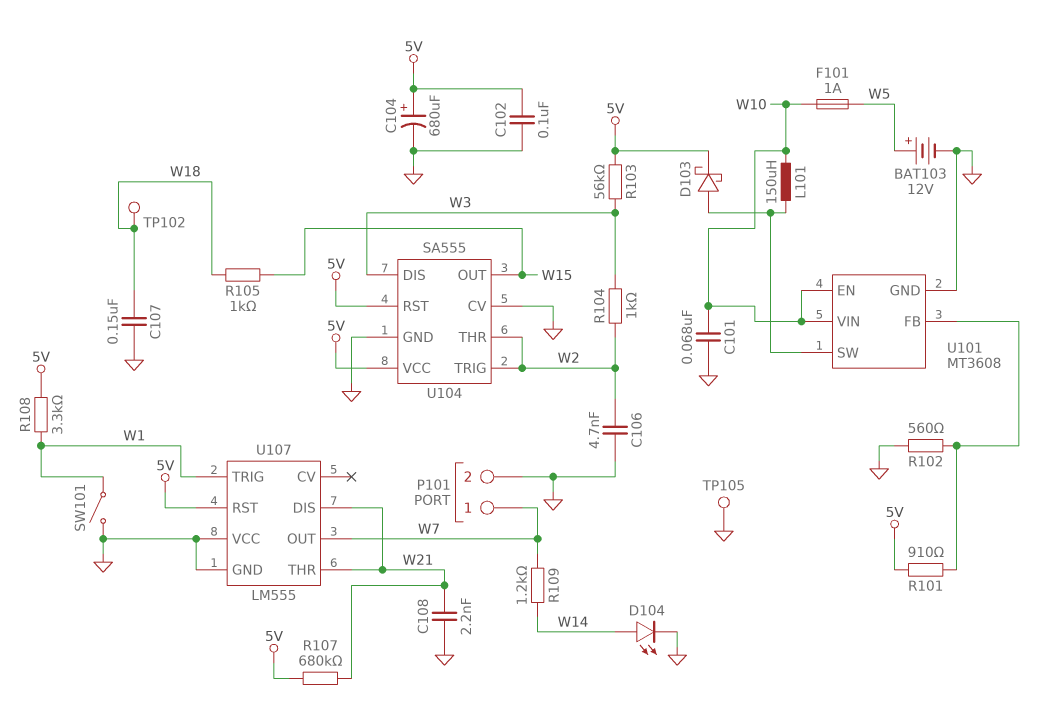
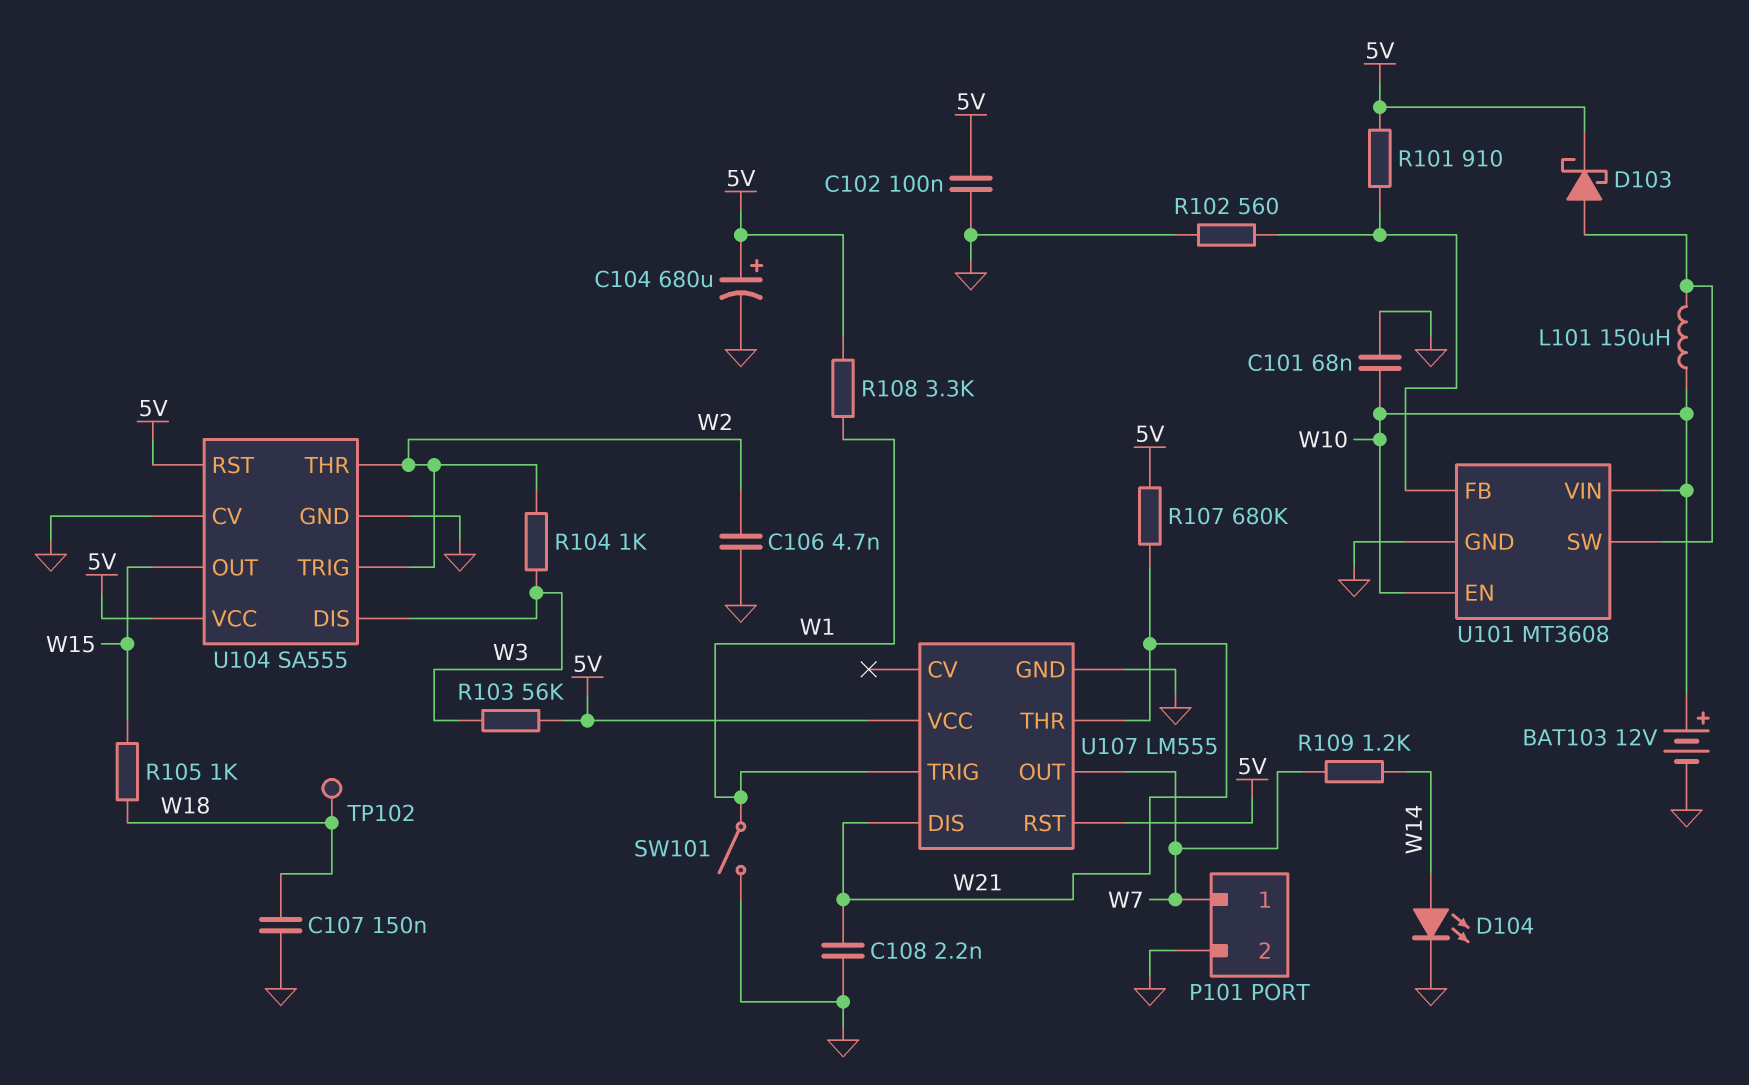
BAT103: 12V (plus W5, minus GND) -> 12V (plus W10, minus GND)
F101: 1A (W5, W10) -> none
TP105: test point (GND) -> none
U107 pin VCC: GND -> 5V

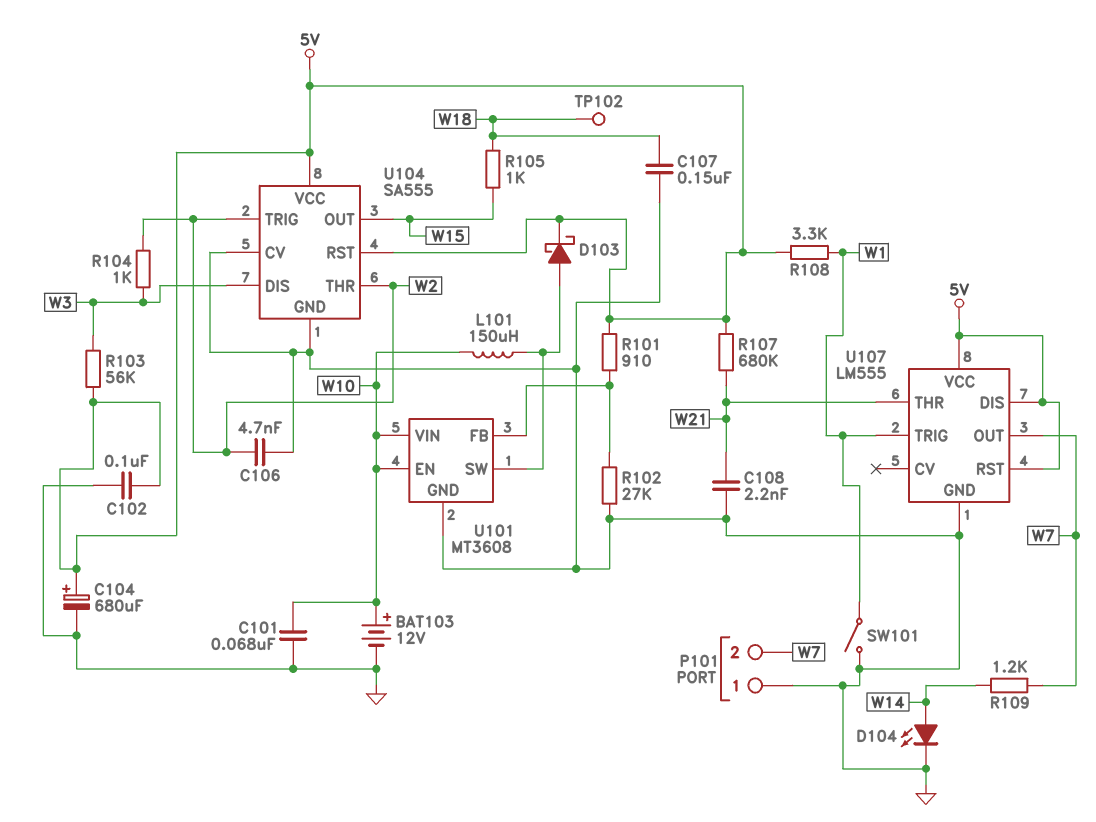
P101 pin 1: W7 -> GND
P101 pin 2: GND -> W7
R102: 560 (GND, U101/FB) -> 27k (GND, U101/FB)
U107 pin DIS: W21 -> 5V

